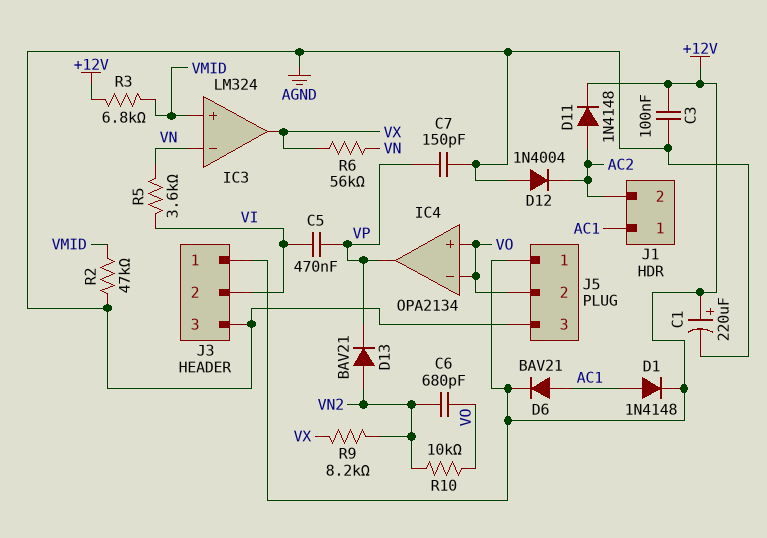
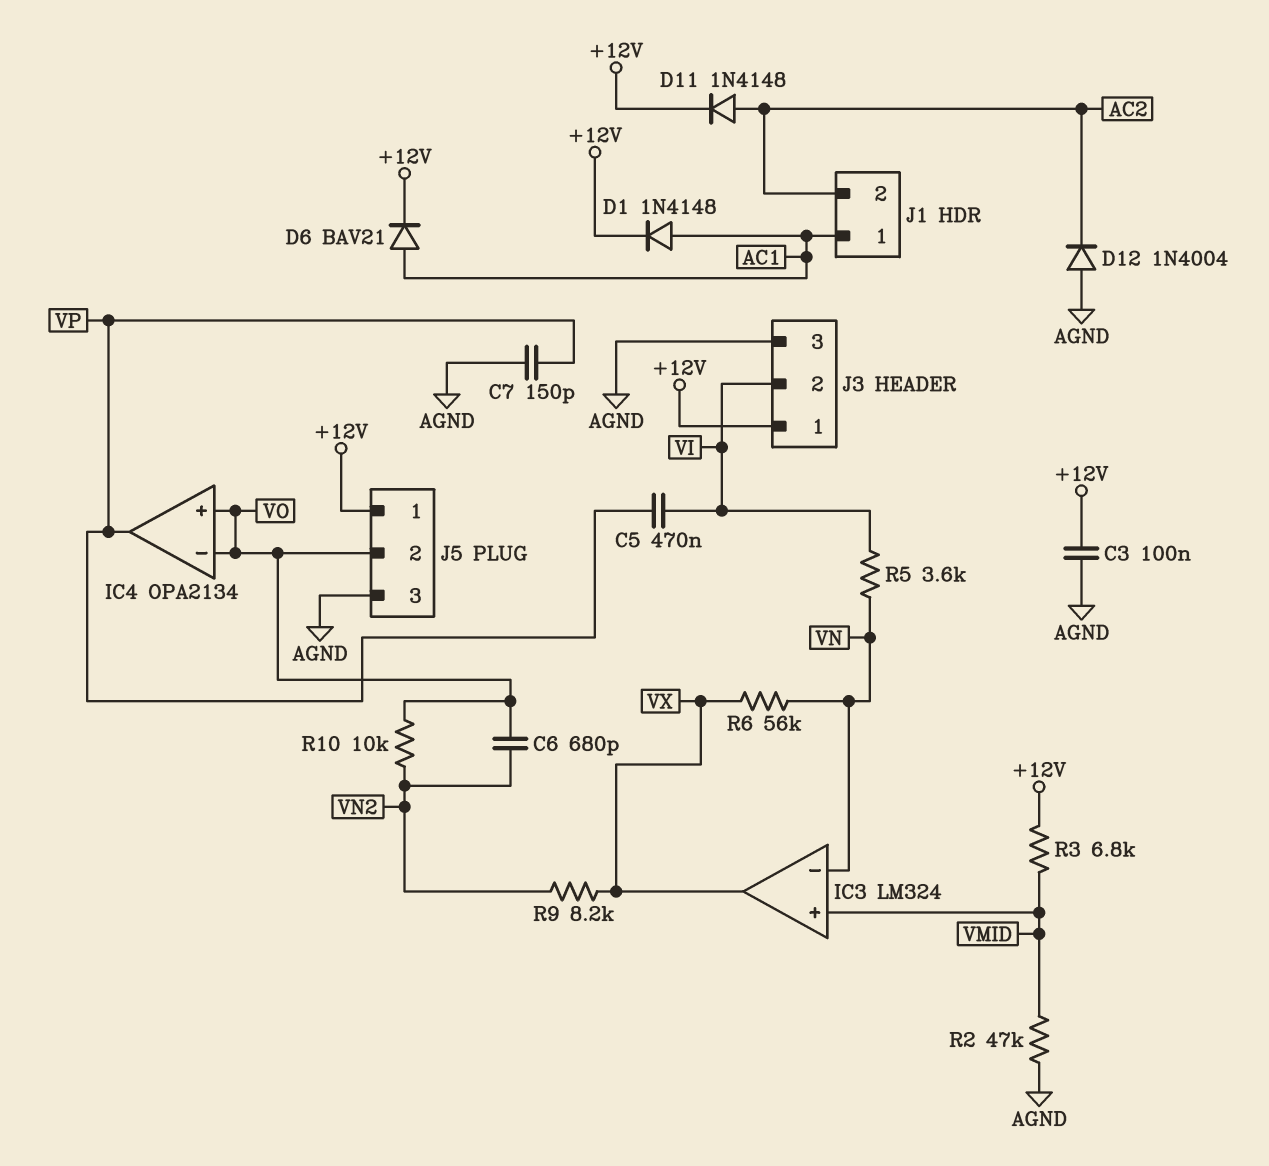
C1: 220uF (plus +12V, minus AGND) -> none
D13: diode BAV21 (A VN2, K VP) -> none

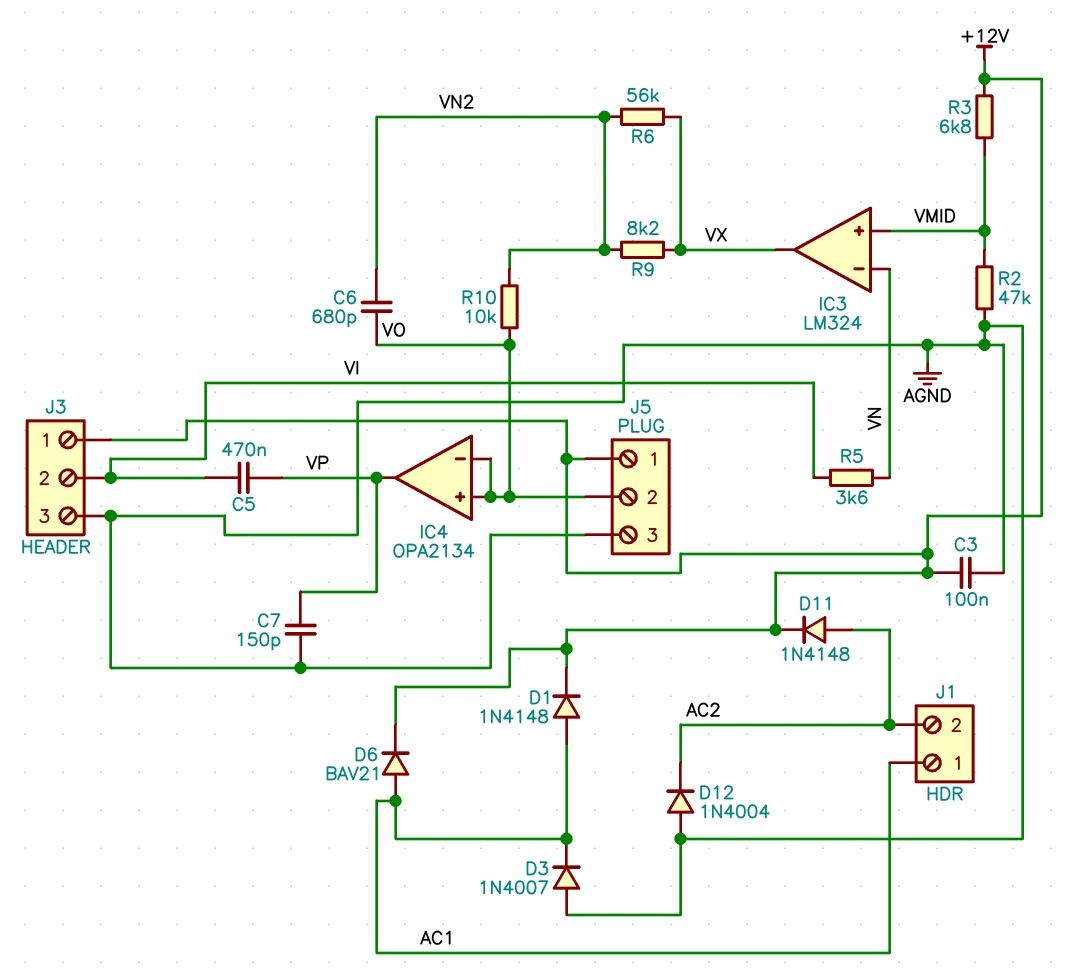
D3: none -> diode 1N4007 (A AGND, K AC1)
R6: 56k (VN, VX) -> 56k (VN2, VX)

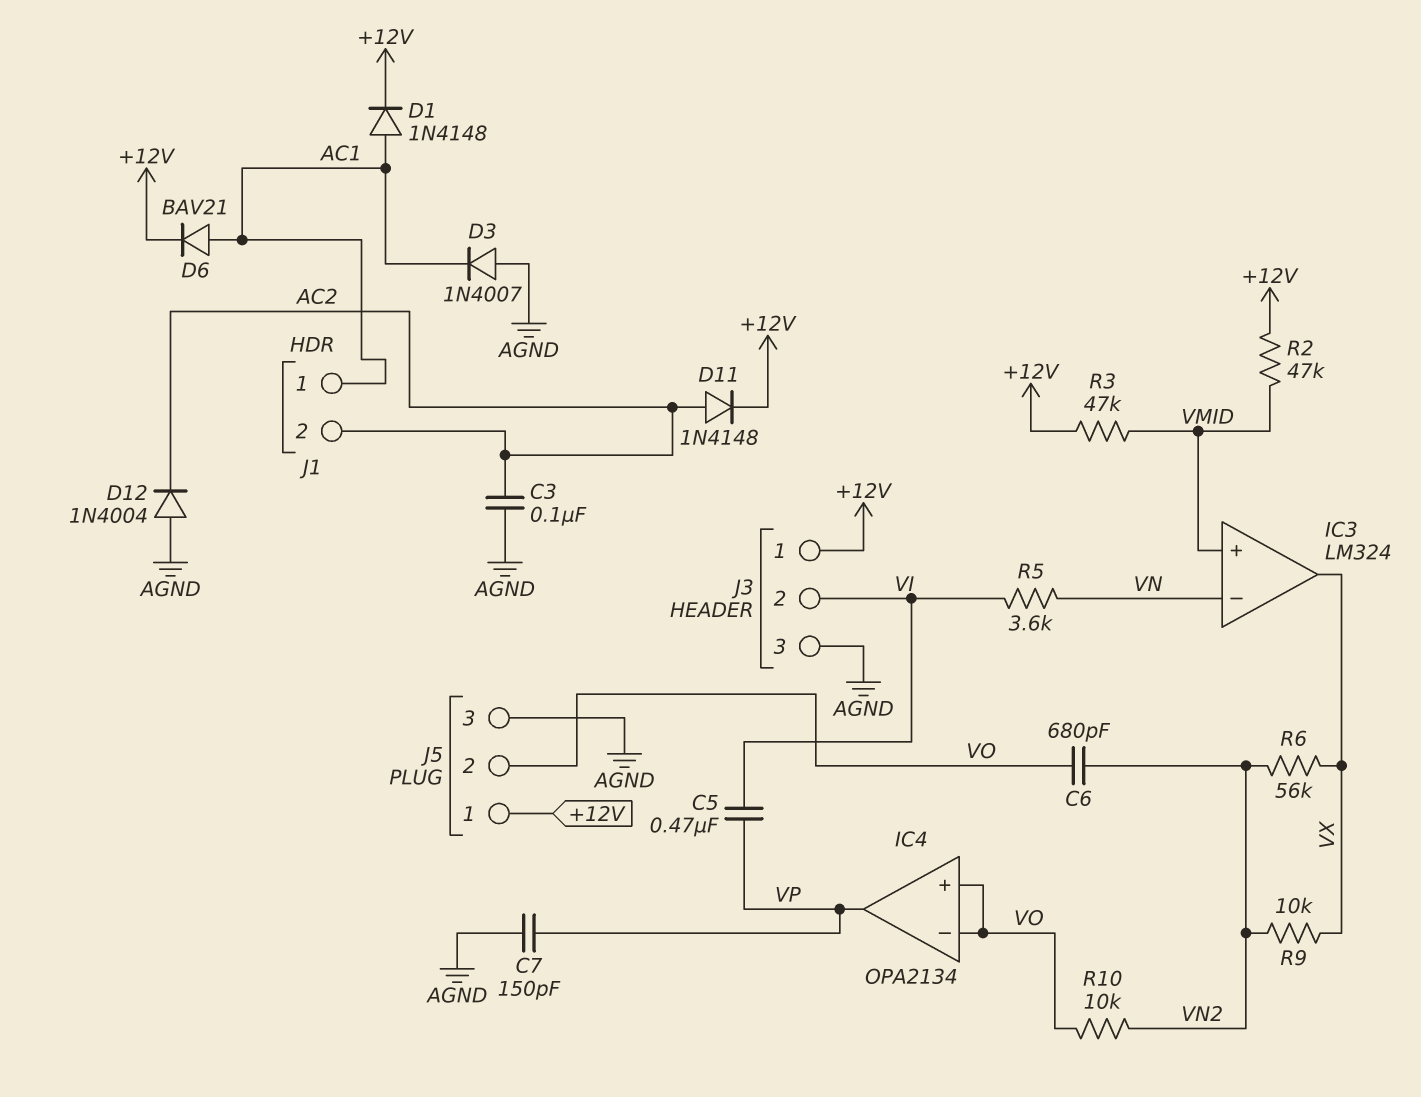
C3: 100nF (+12V, AGND) -> 100nF (AC2, AGND)
R2: 47k (AGND, VMID) -> 47k (+12V, VMID)
R3: 6.8k (+12V, VMID) -> 47k (+12V, VMID)
R9: 8.2k (VN2, VX) -> 10k (VN2, VX)

